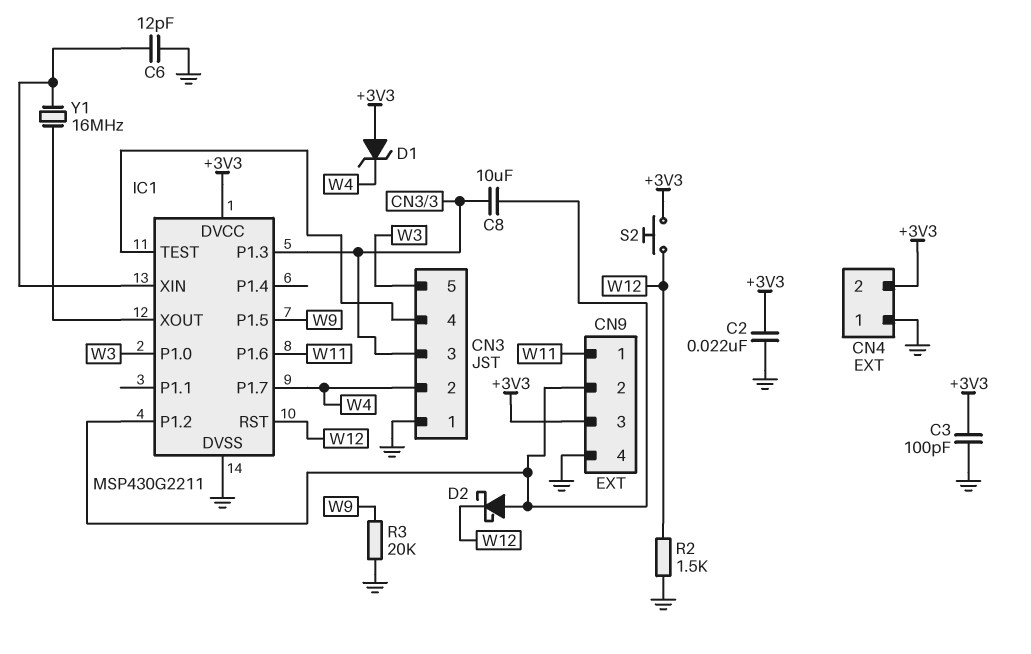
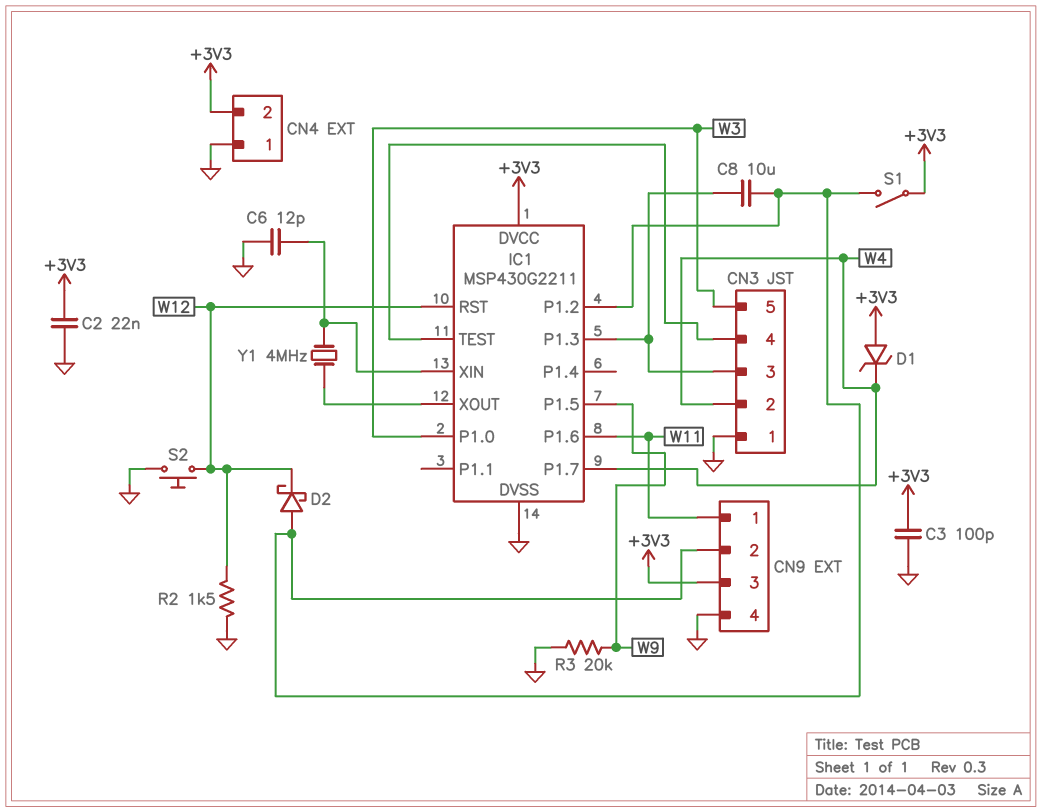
S1: none -> switch (+3V3, CN9/2)
S2: button (+3V3, W12) -> button (GND, W12)
Y1: 16MHz (IC1/XIN, IC1/XOUT) -> 4MHz (IC1/XIN, IC1/XOUT)

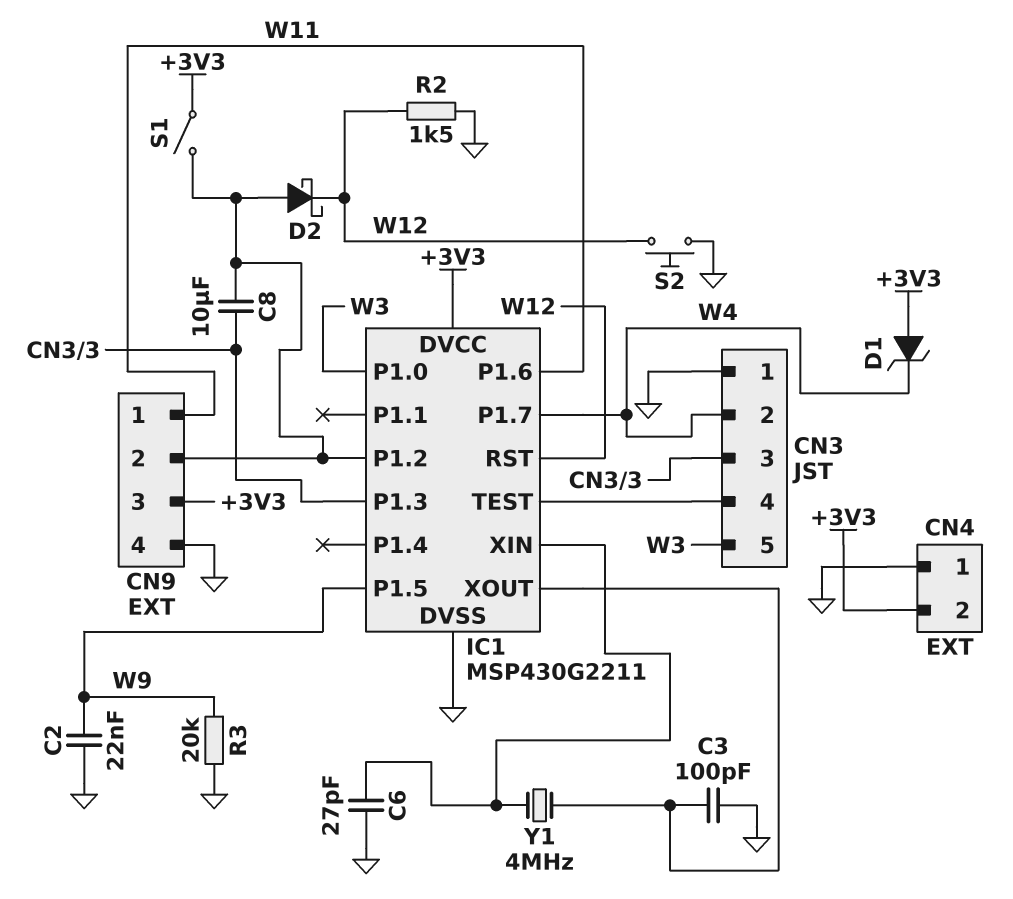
C2: 22nF (+3V3, GND) -> 22nF (GND, W9)
C3: 100pF (+3V3, GND) -> 100pF (GND, IC1/XOUT)
C6: 12pF (GND, IC1/XIN) -> 27pF (GND, IC1/XIN)

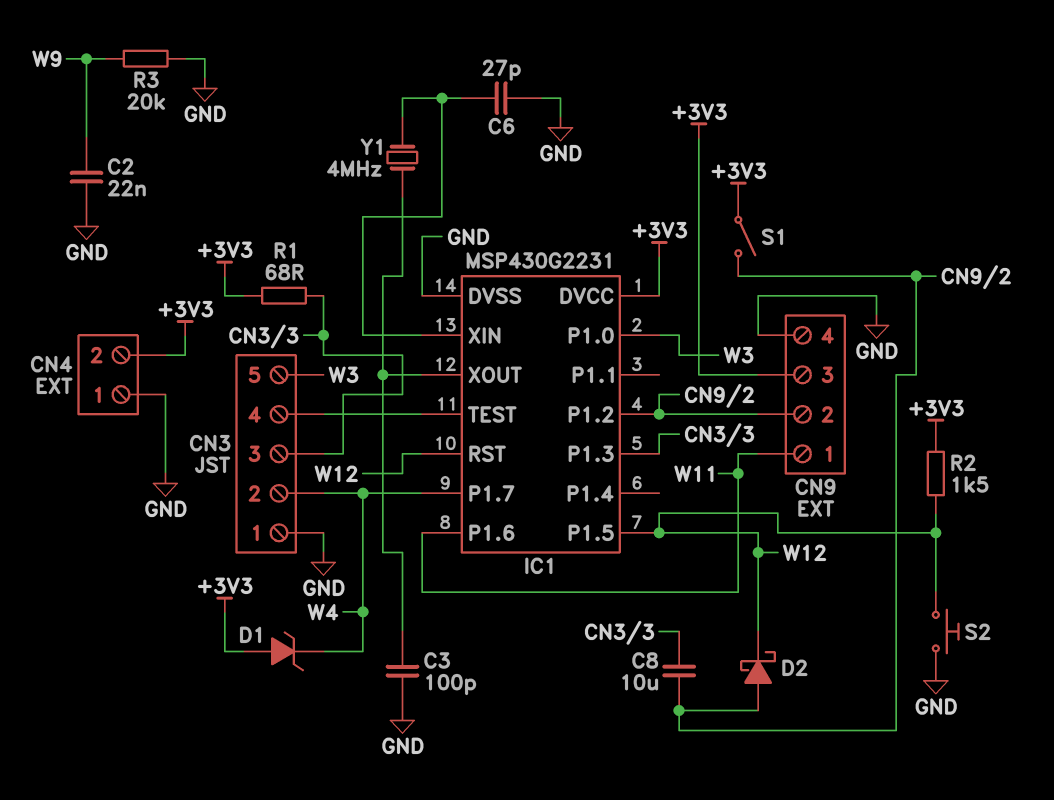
IC1: MSP430G2211 -> MSP430G2231
IC1 pin P1.5: W9 -> W12
R1: none -> 68 (+3V3, CN3/3)
R2: 1.5k (GND, W12) -> 1.5k (+3V3, W12)

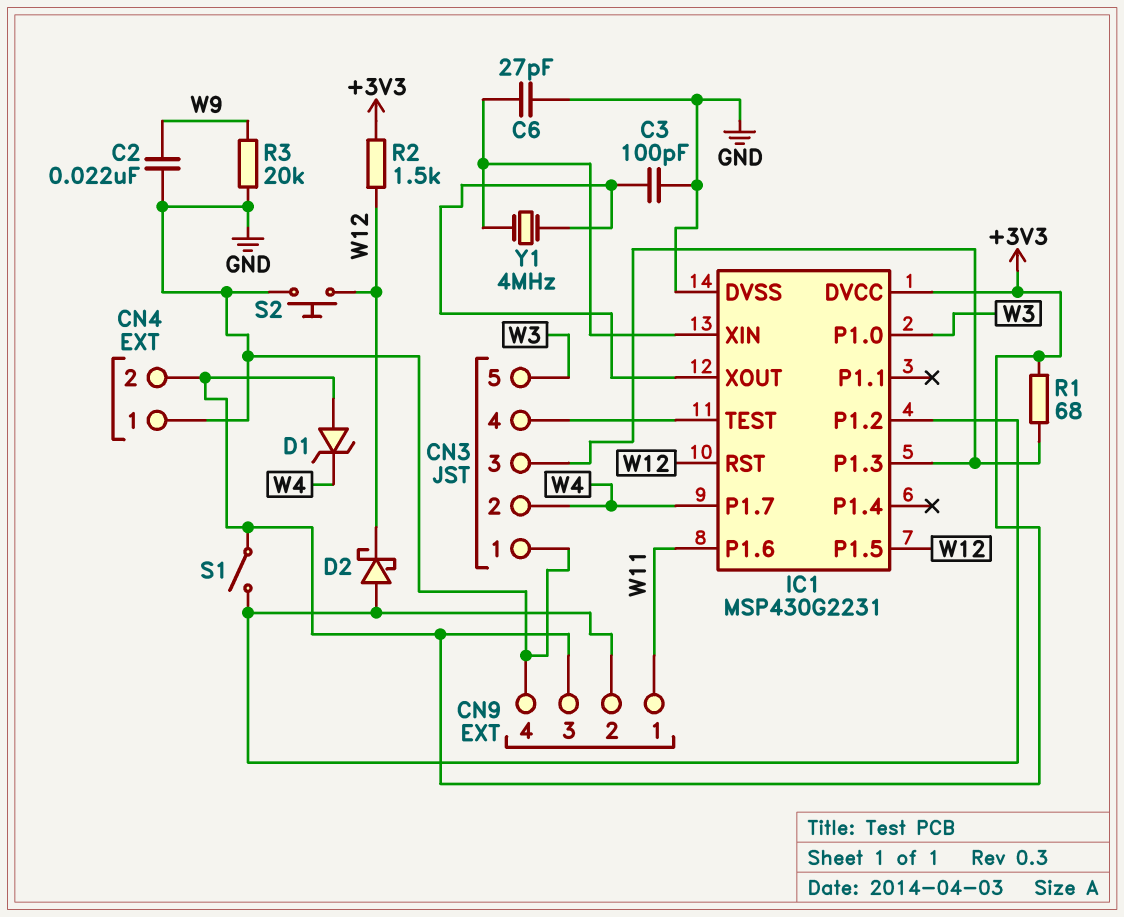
C8: 10uF (CN3/3, CN9/2) -> none

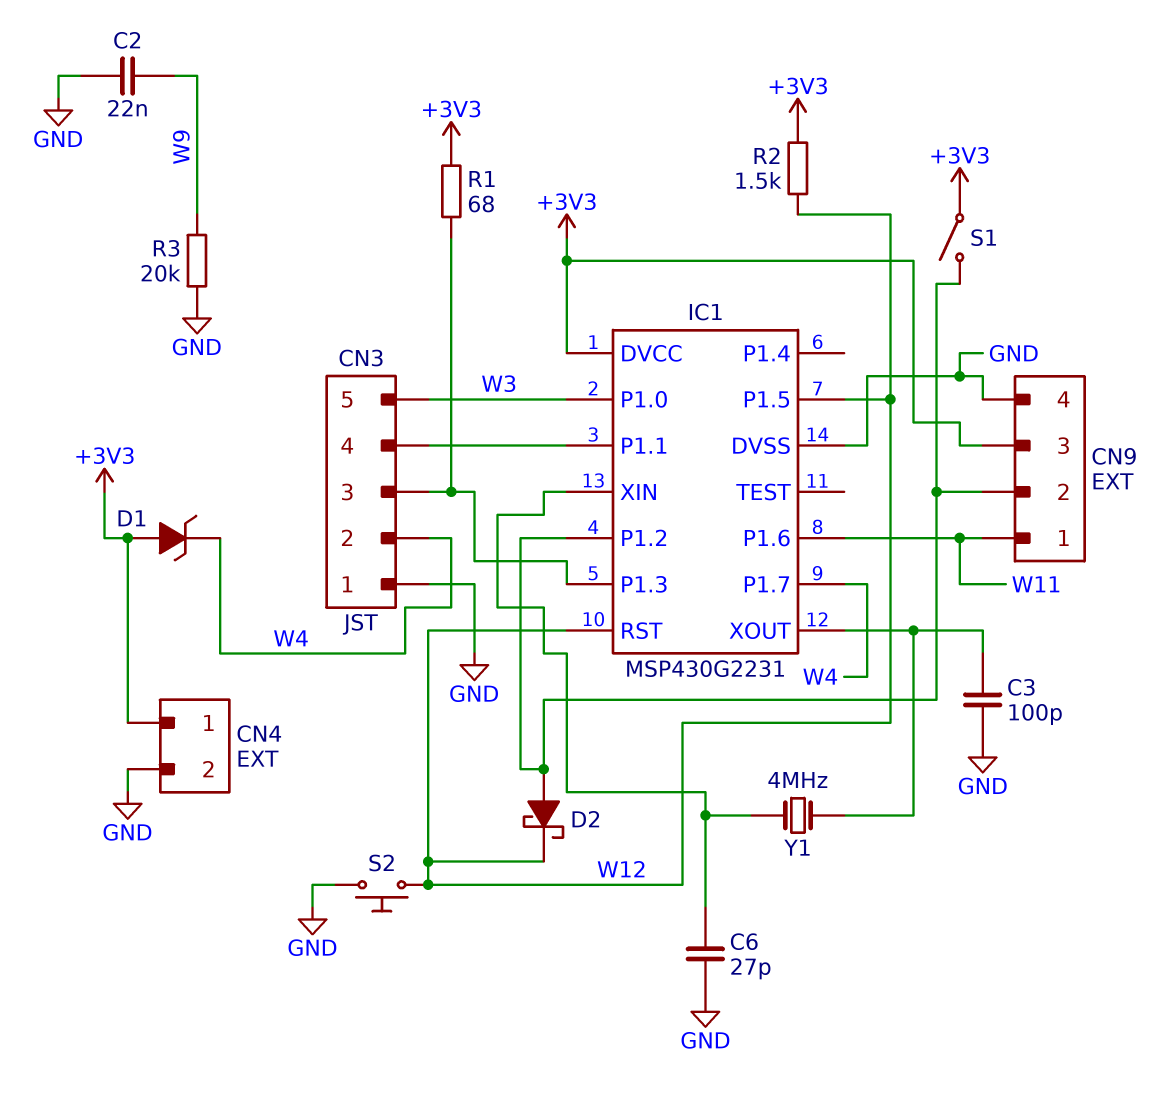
CN4 pin 1: GND -> +3V3
CN4 pin 2: +3V3 -> GND
IC1 pin P1.1: none -> CN3/4
IC1 pin TEST: CN3/4 -> none

